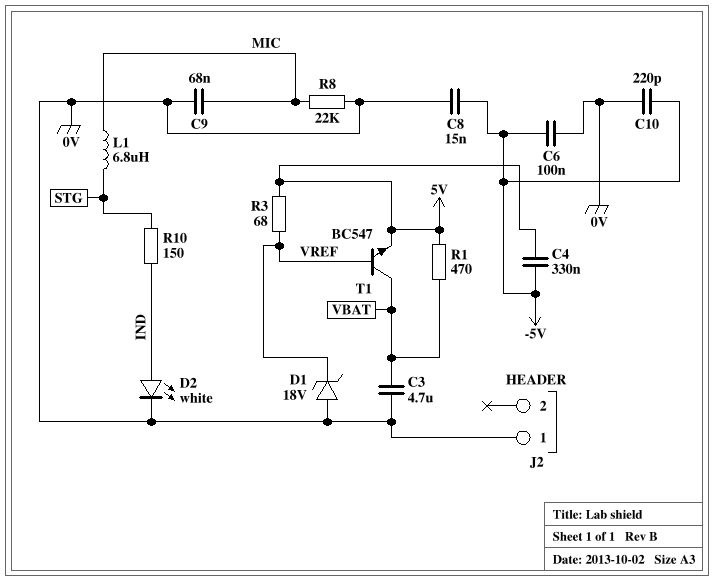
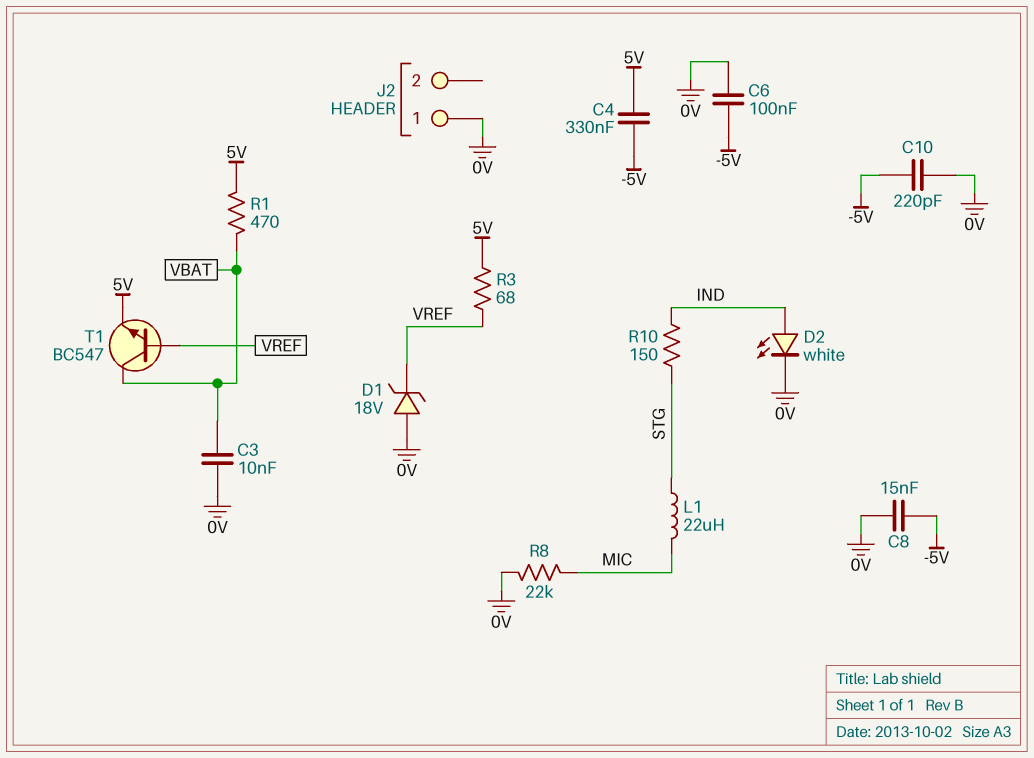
C3: 4.7uF (0V, VBAT) -> 10nF (0V, VBAT)
C9: 68nF (0V, MIC) -> none
L1: 6.8uH (MIC, STG) -> 22uH (MIC, STG)

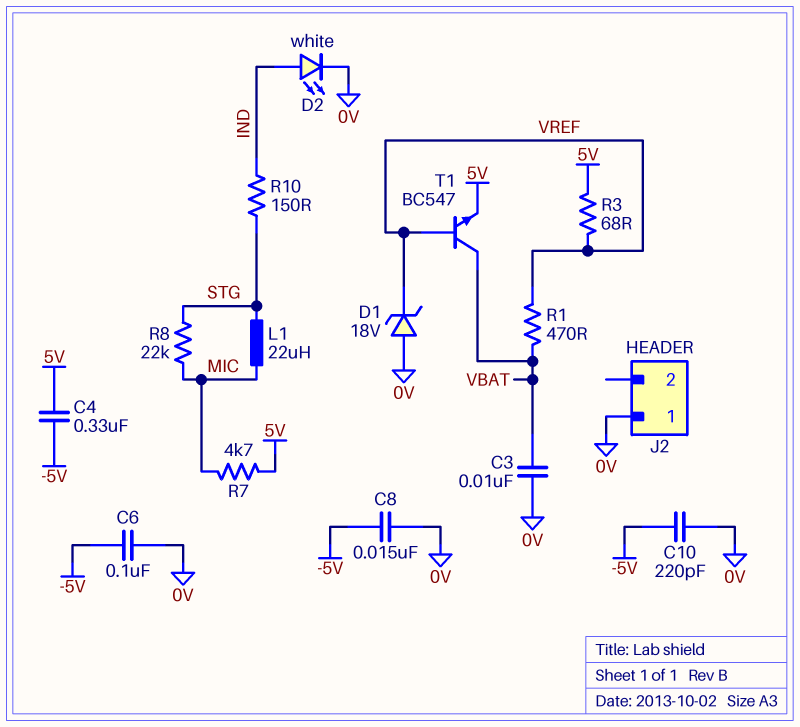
R1: 470 (5V, VBAT) -> 470 (VBAT, VREF)
R7: none -> 4.7k (5V, MIC)
R8: 22k (0V, MIC) -> 22k (MIC, STG)

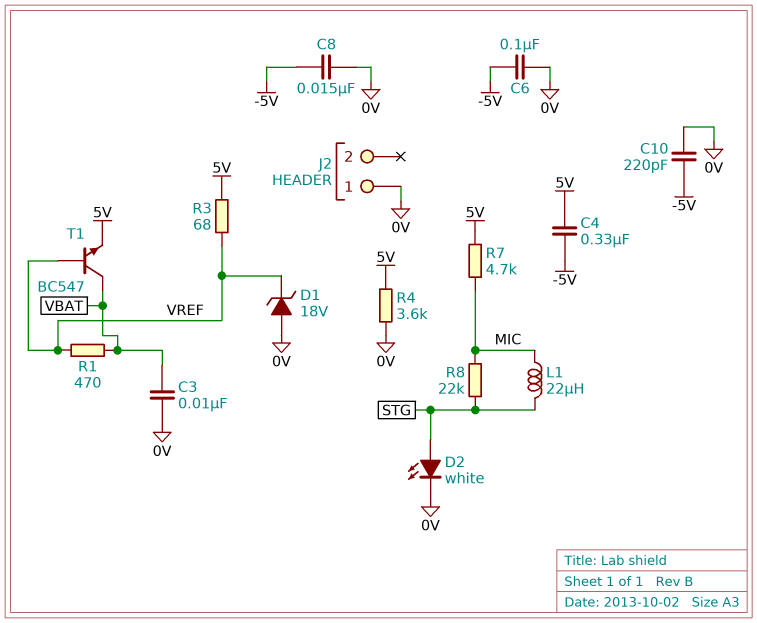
D2: LED white (A IND, K 0V) -> LED white (A STG, K 0V)
R4: none -> 3.6k (0V, 5V)
R10: 150 (IND, STG) -> none

